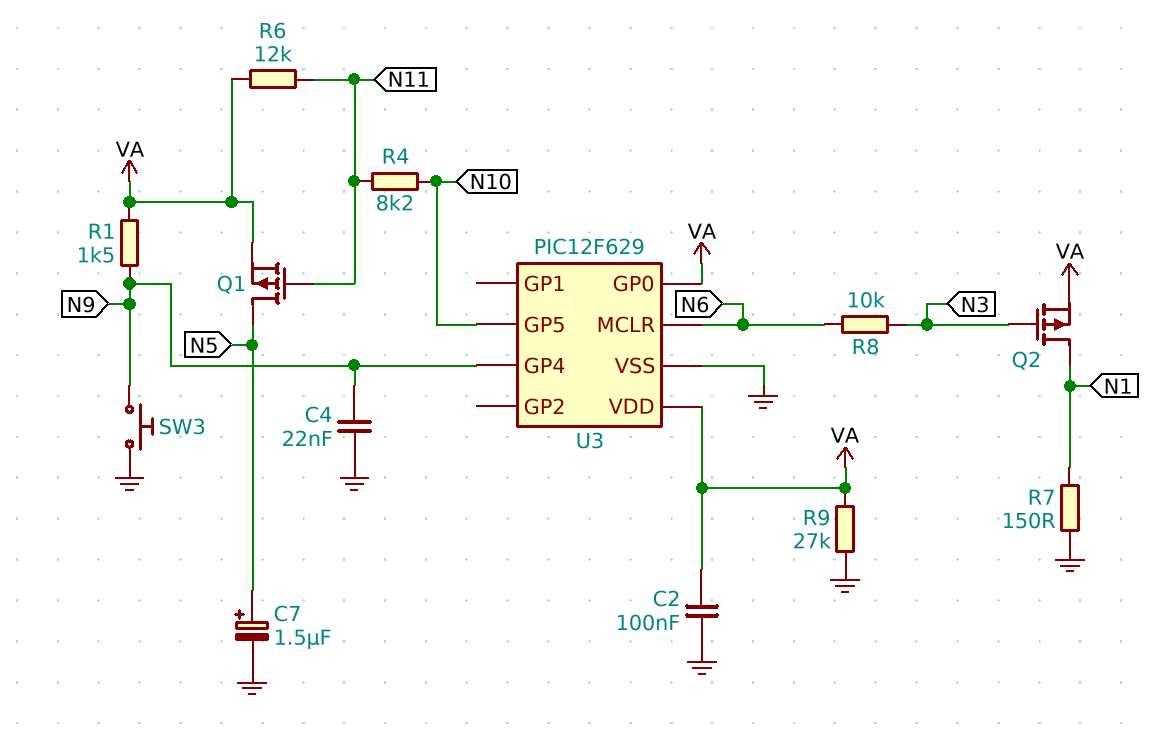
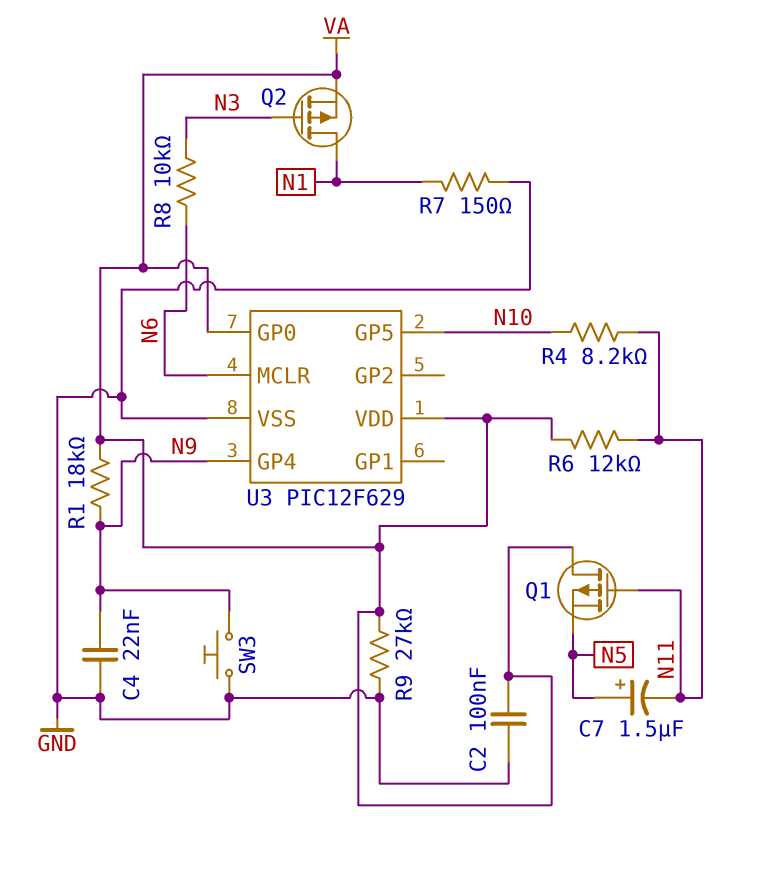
C7: 1.5uF (plus N5, minus GND) -> 1.5uF (plus N5, minus N11)
Q1: PMOS (G N11, D N5, S VA) -> PMOS (G N11, D VA, S N5)
R1: 1.5k (N9, VA) -> 18k (N9, VA)

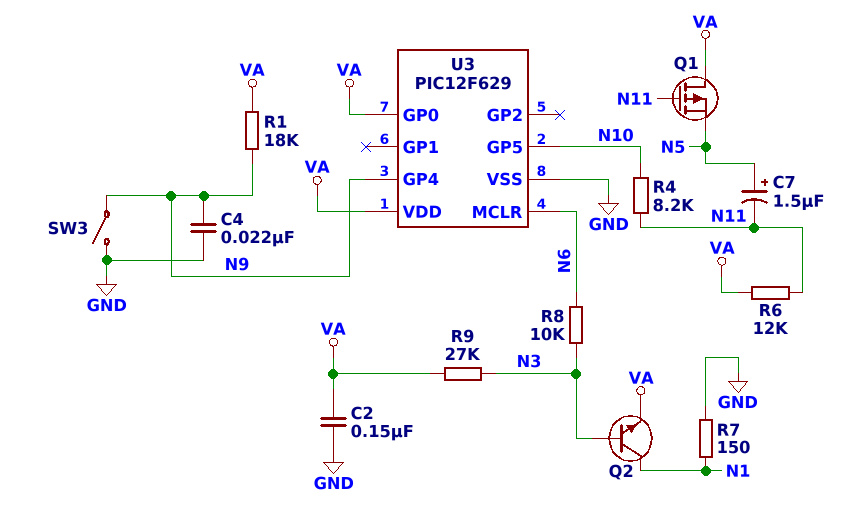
C2: 100nF (GND, VA) -> 150nF (GND, VA)
Q2: PMOS (G N3, D N1, S VA) -> NPN (B N3, C N1, E VA)
R9: 27k (GND, VA) -> 27k (N3, VA)
SW3: button (GND, N9) -> switch (GND, N9)

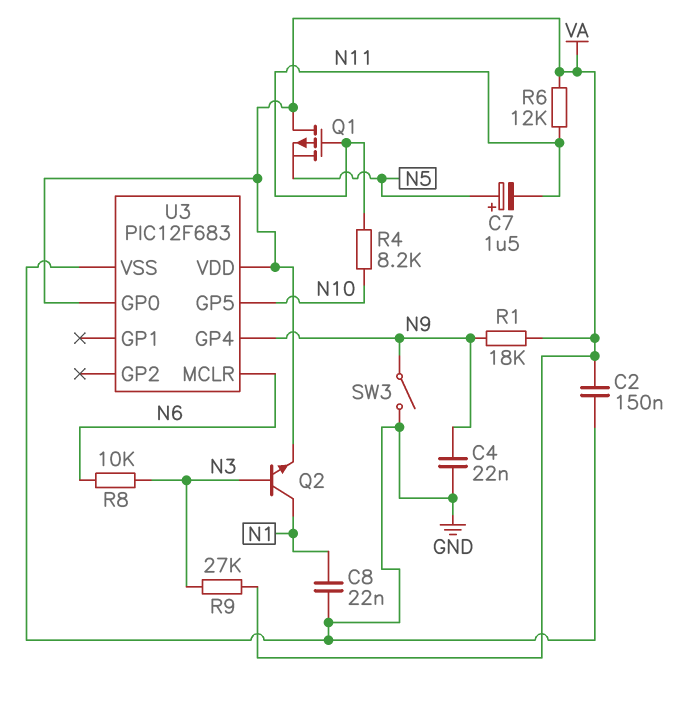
C8: none -> 22nF (GND, N1)
R7: 150 (GND, N1) -> none
U3: PIC12F629 -> PIC12F683

